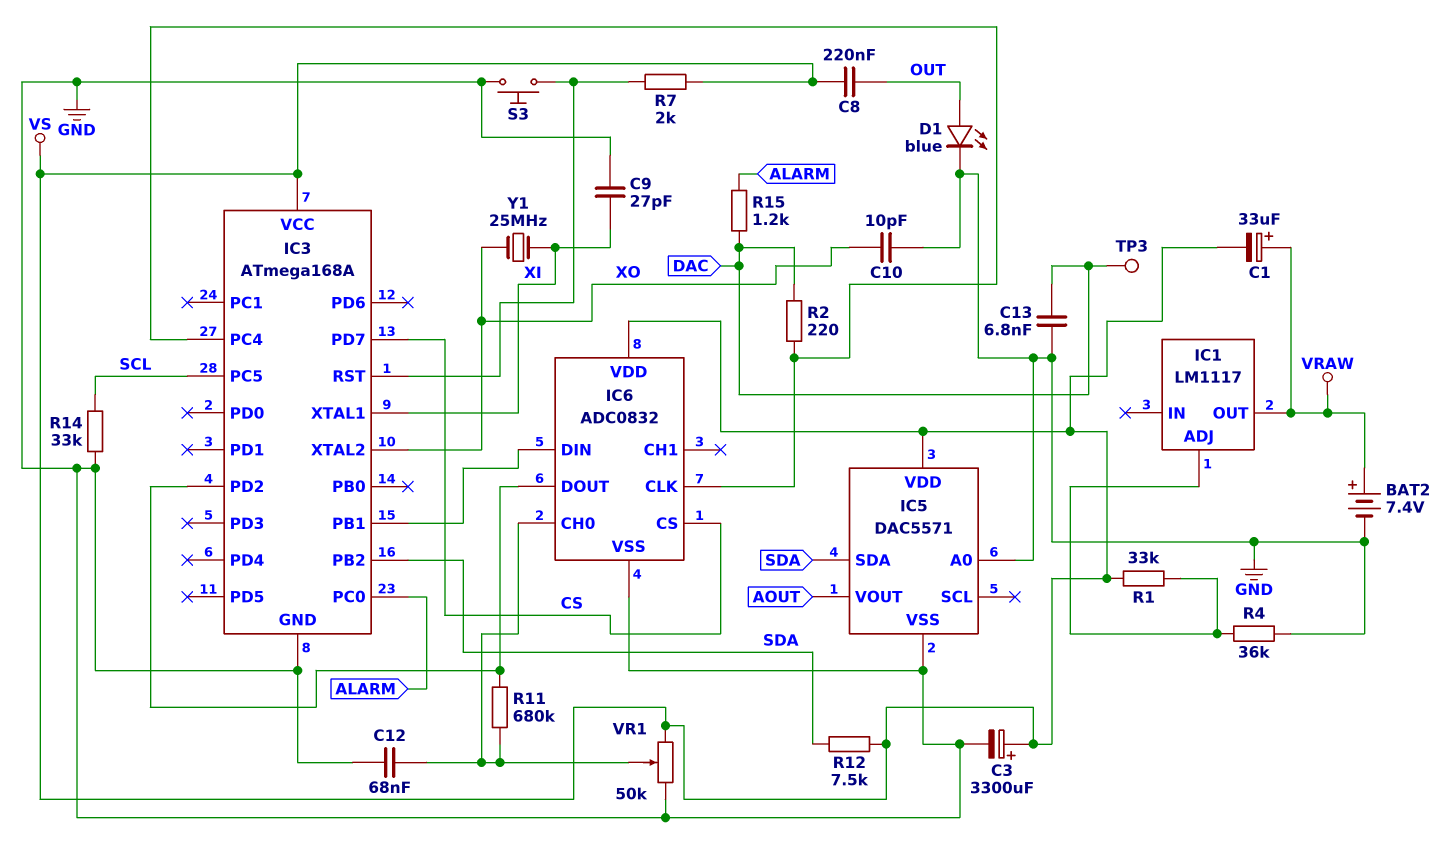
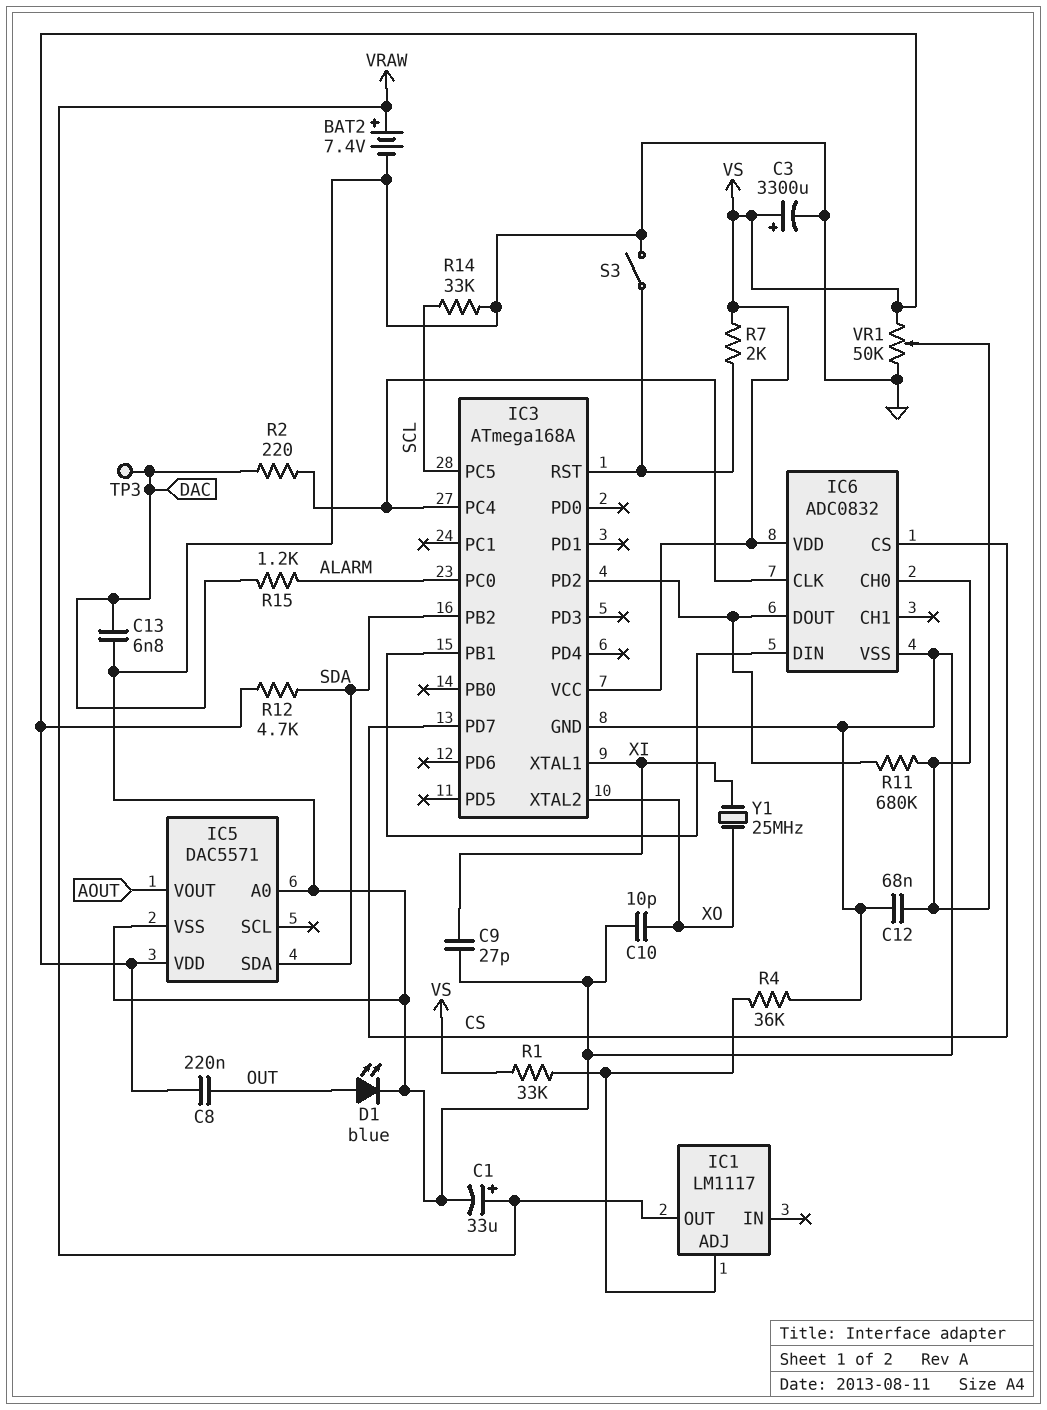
C1: 33uF (plus VRAW, minus VS) -> 33uF (plus VRAW, minus GND)
R12: 7.5k (SDA, VS) -> 4.7k (SDA, VS)
S3: button (GND, IC3/RST) -> switch (GND, IC3/RST)

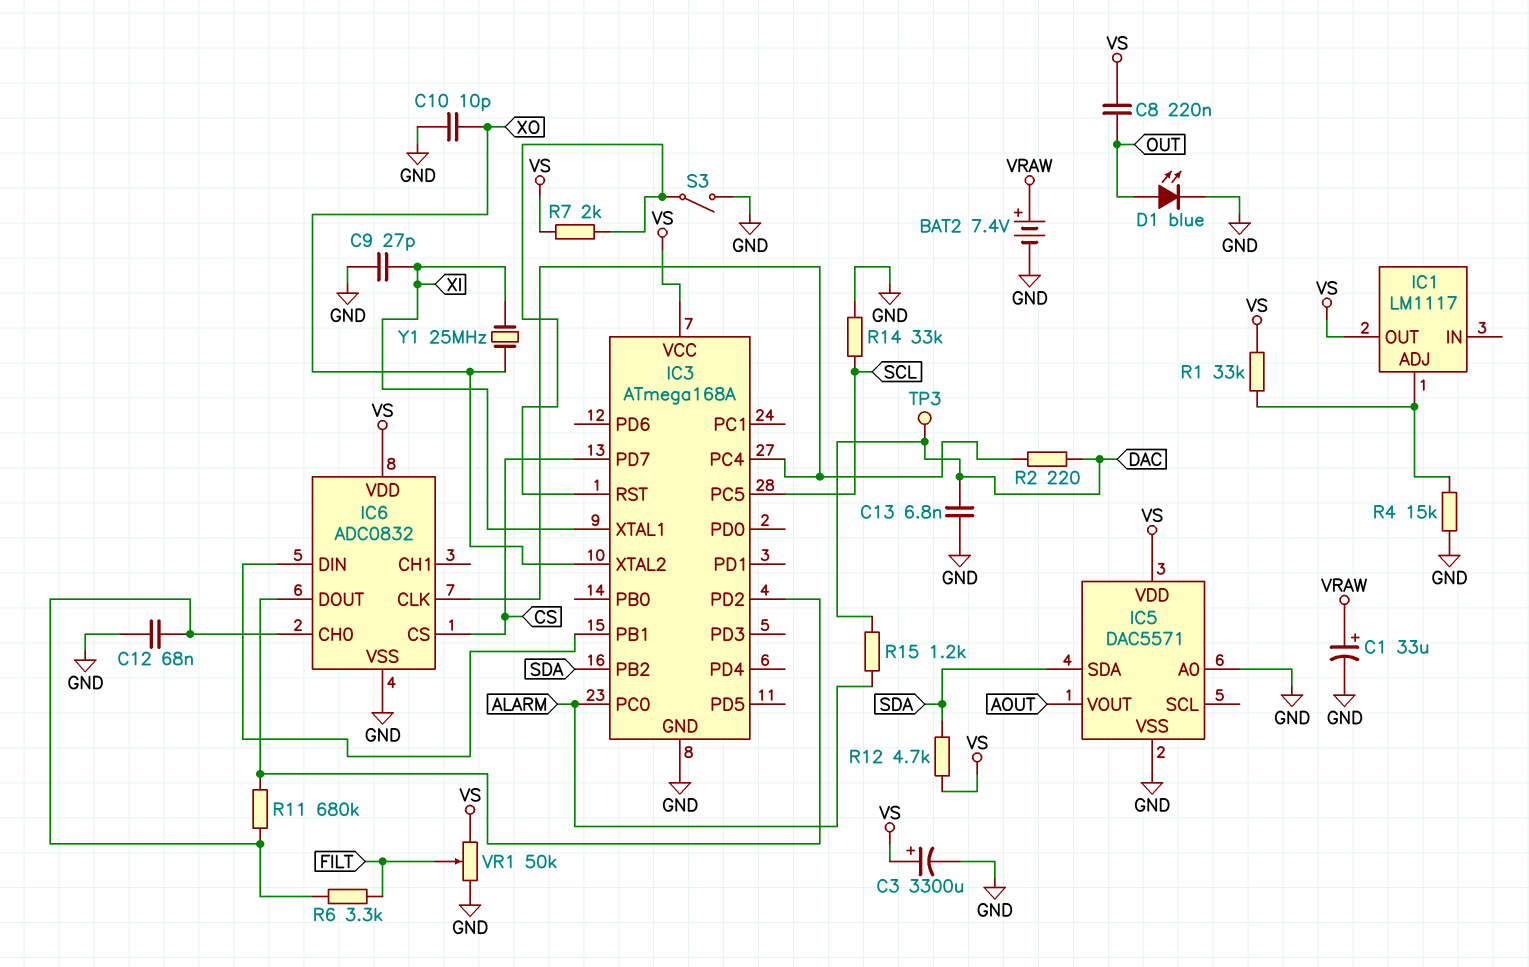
IC1 pin OUT: VRAW -> VS
R4: 36k (GND, IC1/ADJ) -> 15k (GND, IC1/ADJ)
R6: none -> 3.3k (FILT, IC6/CH0)
VR1: 50k (GND, VS, wiper IC6/CH0) -> 50k (GND, VS, wiper FILT)

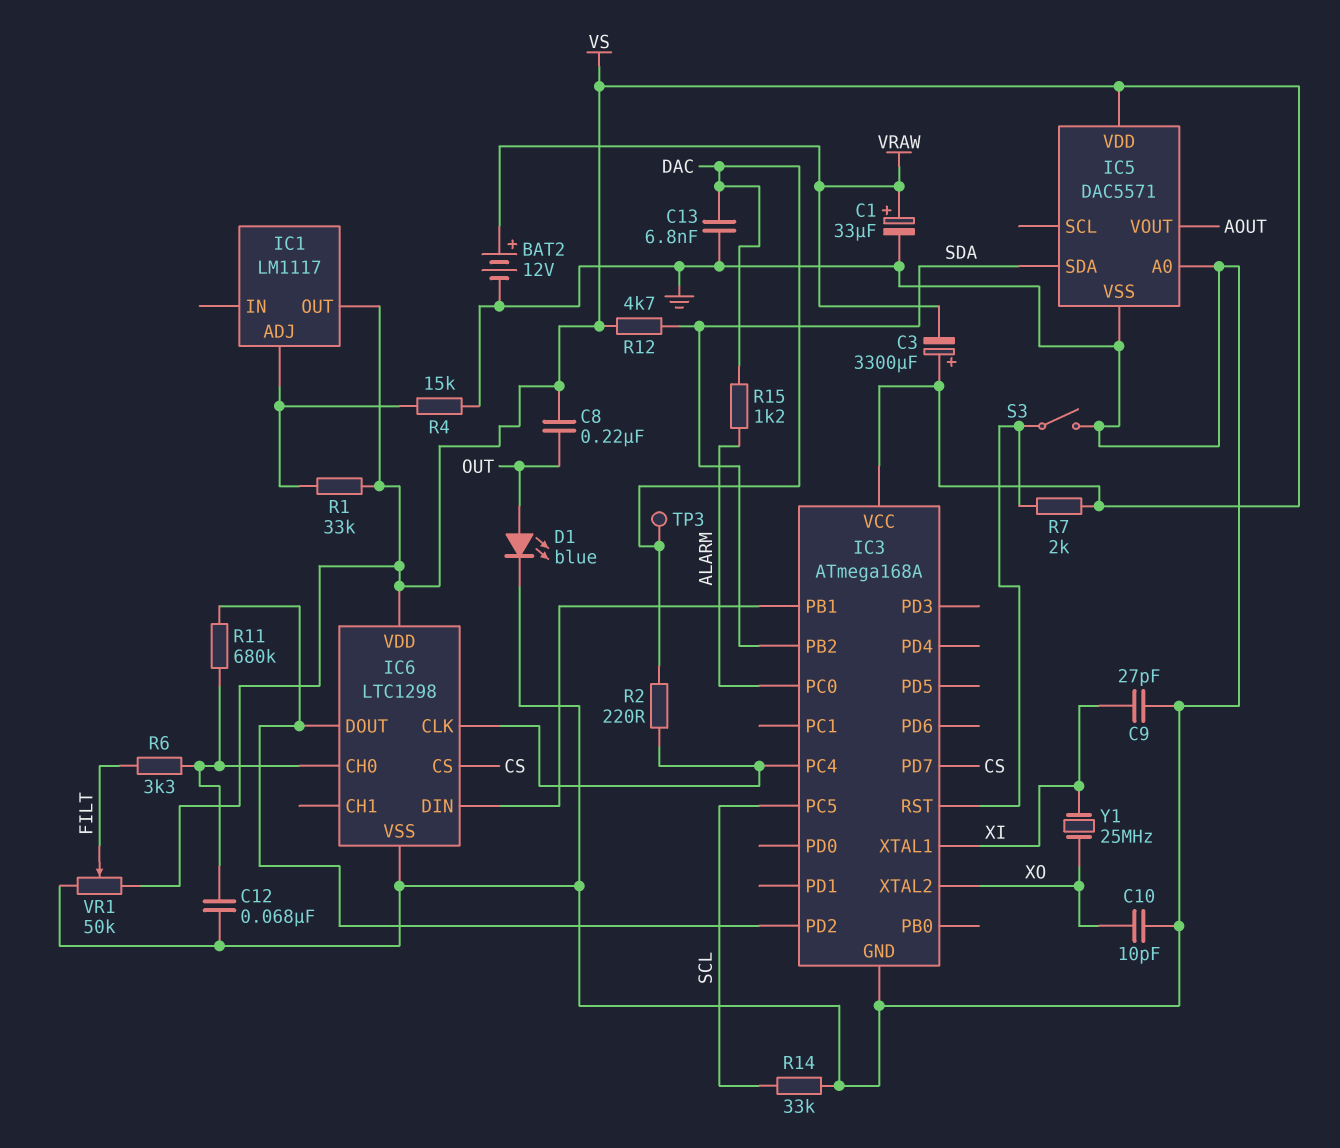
BAT2: 7.4V (plus VRAW, minus GND) -> 12V (plus VRAW, minus GND)
C3: 3300uF (plus VS, minus GND) -> 3300uF (plus VS, minus VRAW)
IC6: ADC0832 -> LTC1298

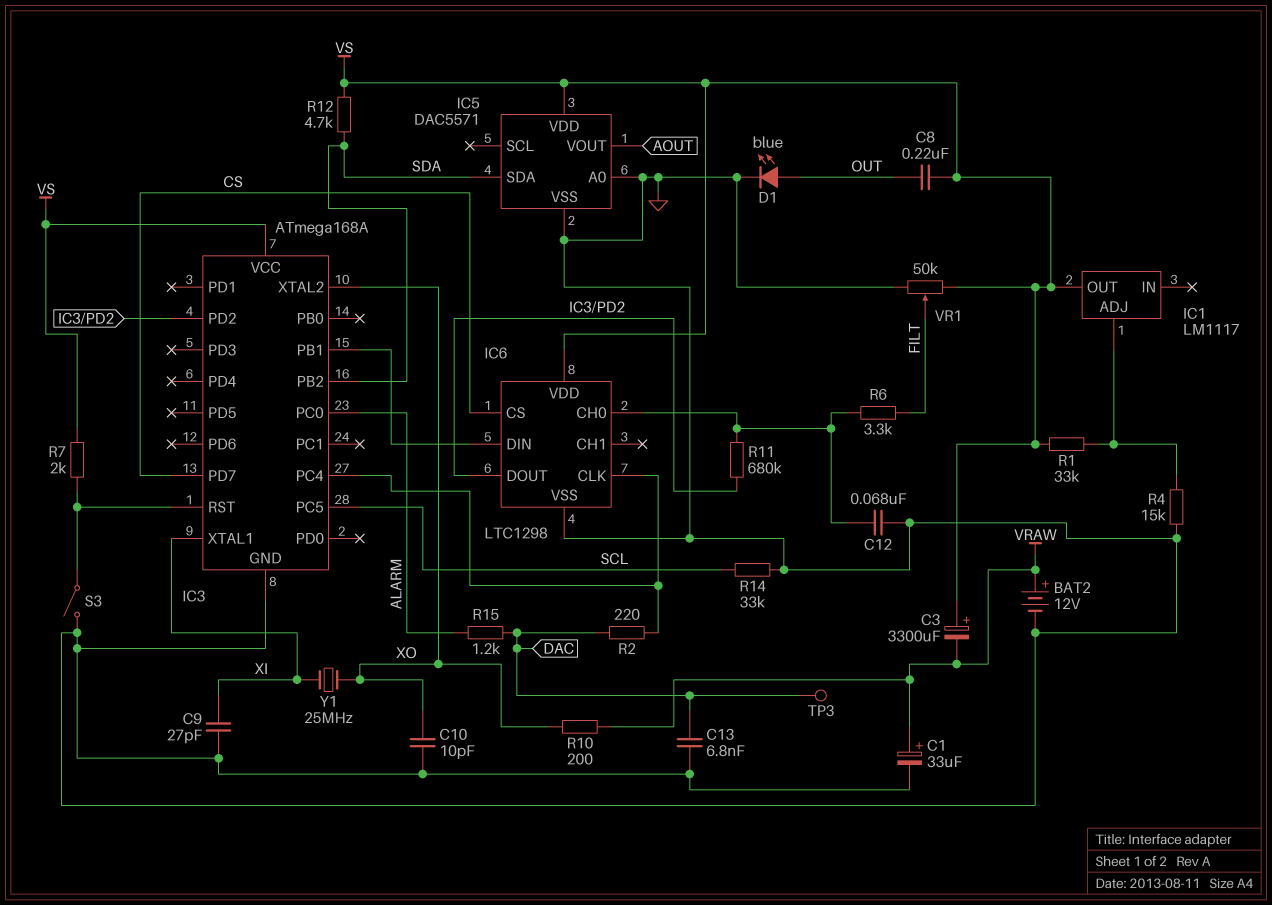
R10: none -> 200 (VRAW, XO)

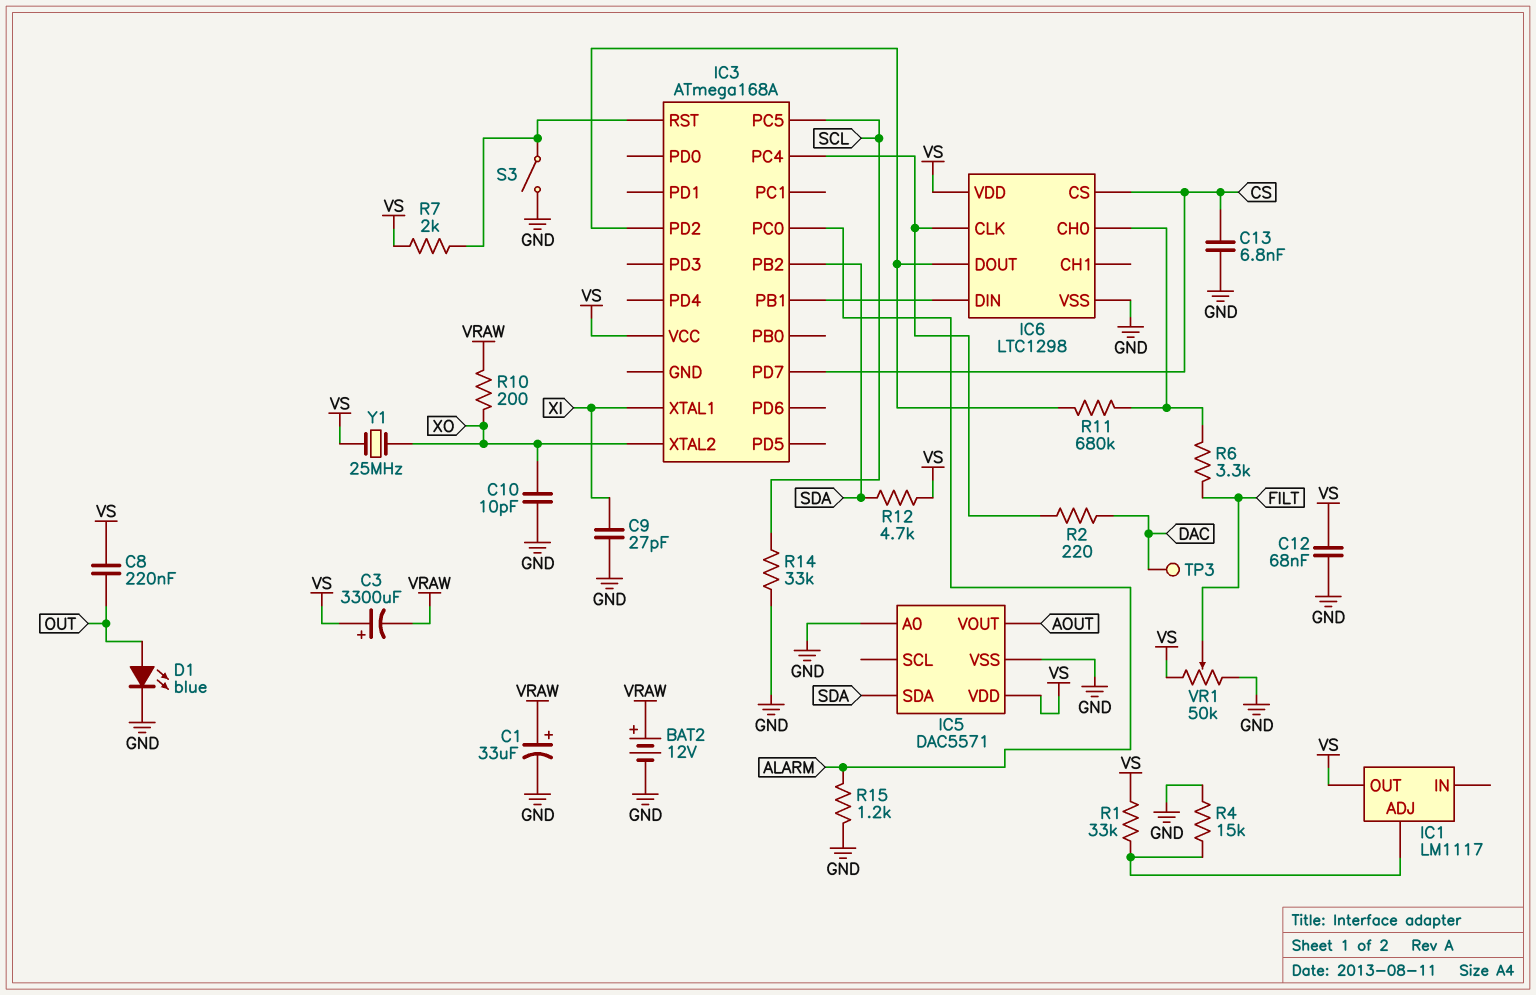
C12: 68nF (GND, IC6/CH0) -> 68nF (GND, VS)
C13: 6.8nF (DAC, GND) -> 6.8nF (CS, GND)
IC3 pin GND: GND -> none
R15: 1.2k (ALARM, DAC) -> 1.2k (ALARM, GND)
Y1: 25MHz (XI, XO) -> 25MHz (VS, XO)

